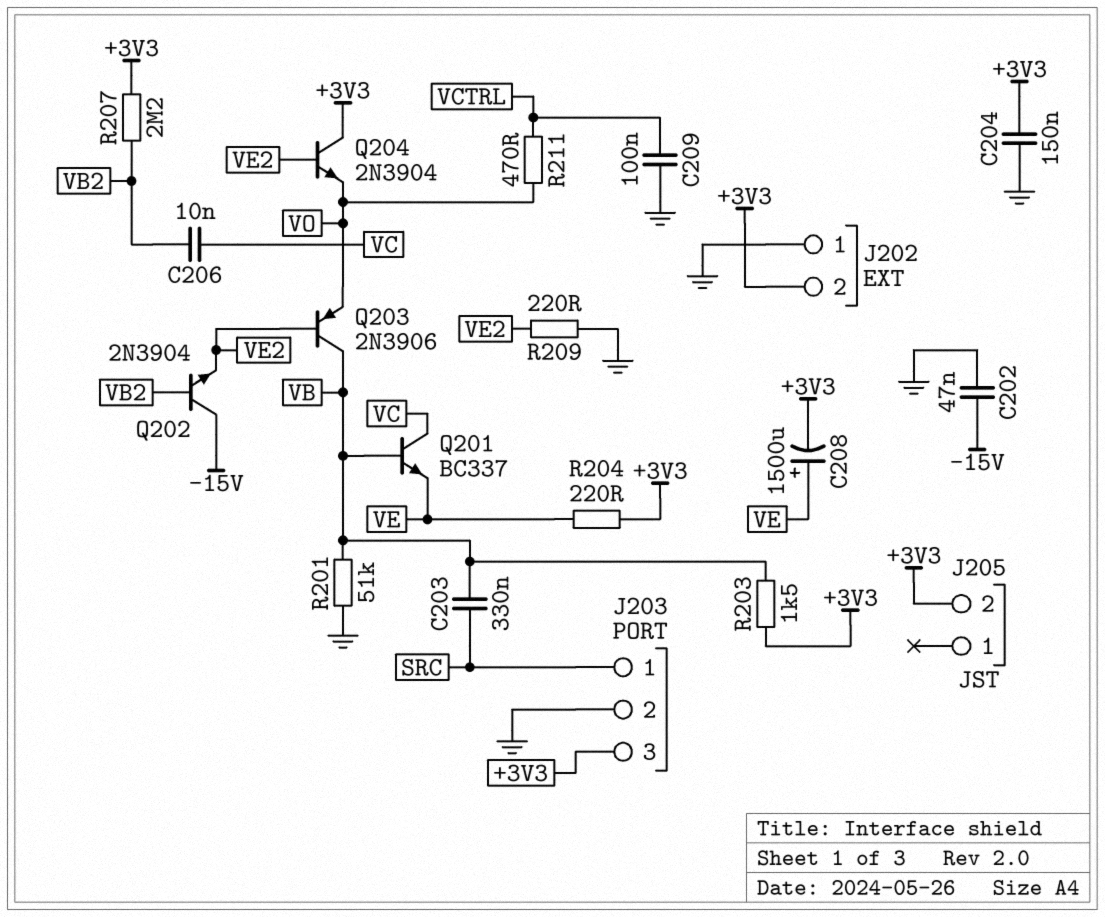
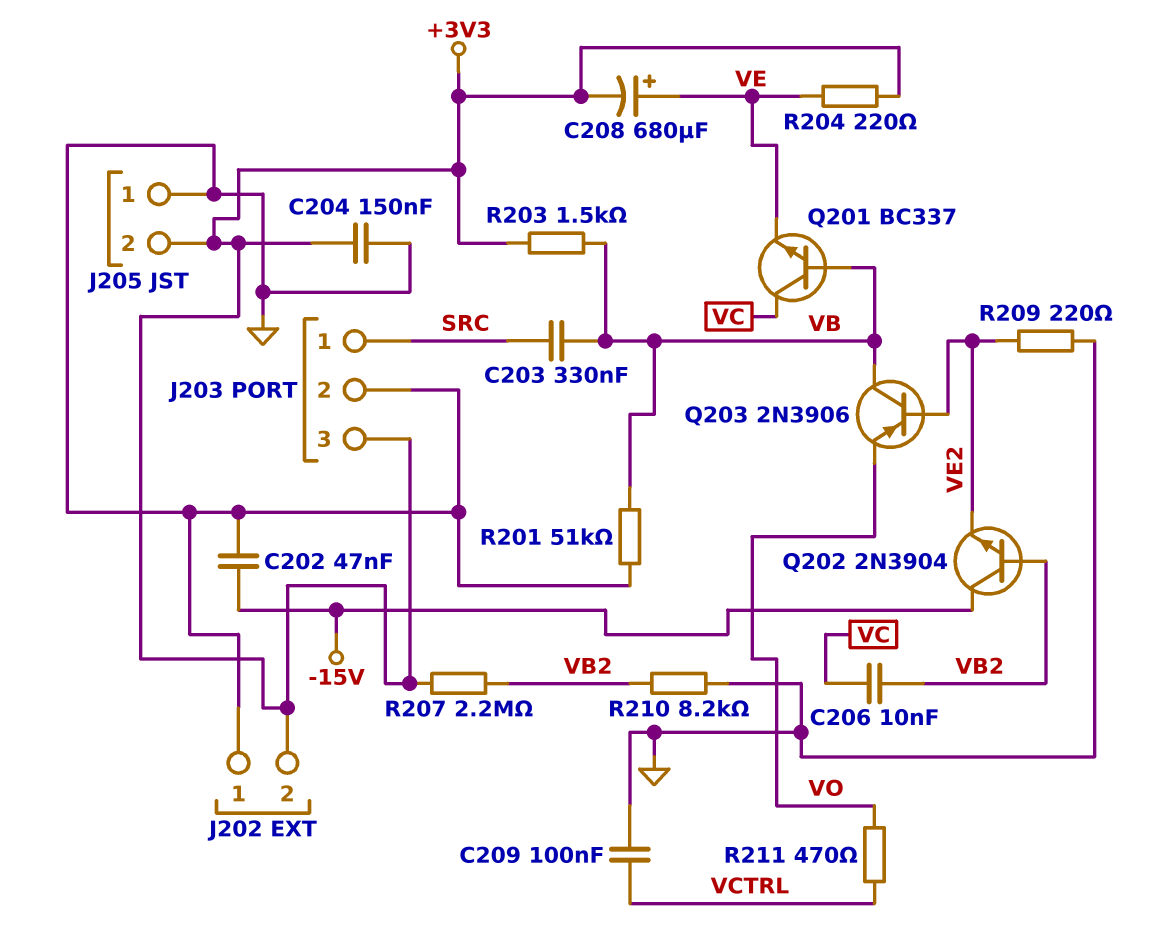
C208: 1500uF (plus VE, minus +3V3) -> 680uF (plus VE, minus +3V3)
J205 pin 1: none -> GND
Q204: NPN 2N3904 (B VE2, C +3V3, E VO) -> none
R210: none -> 8.2k (GND, VB2)

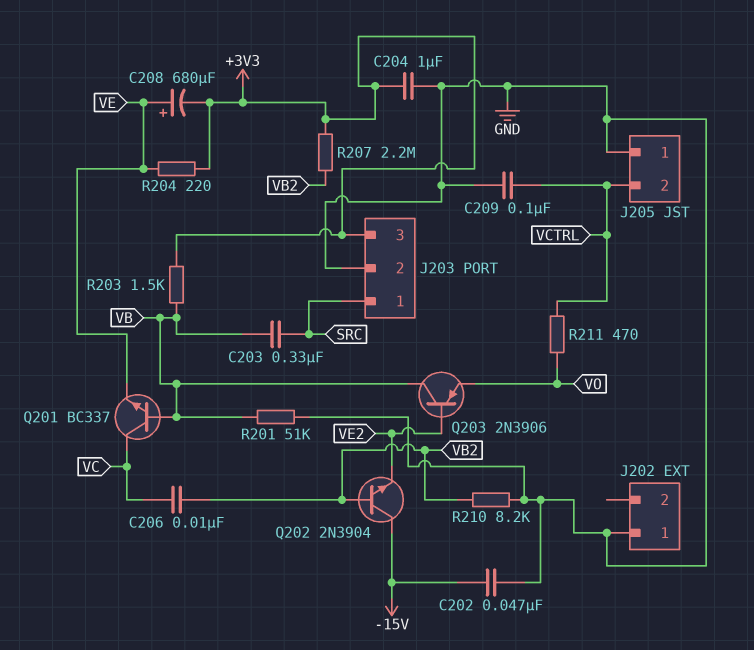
C204: 150nF (+3V3, GND) -> 1uF (+3V3, GND)
J202 pin 2: +3V3 -> none
J205 pin 2: +3V3 -> VCTRL
R209: 220 (GND, VE2) -> none

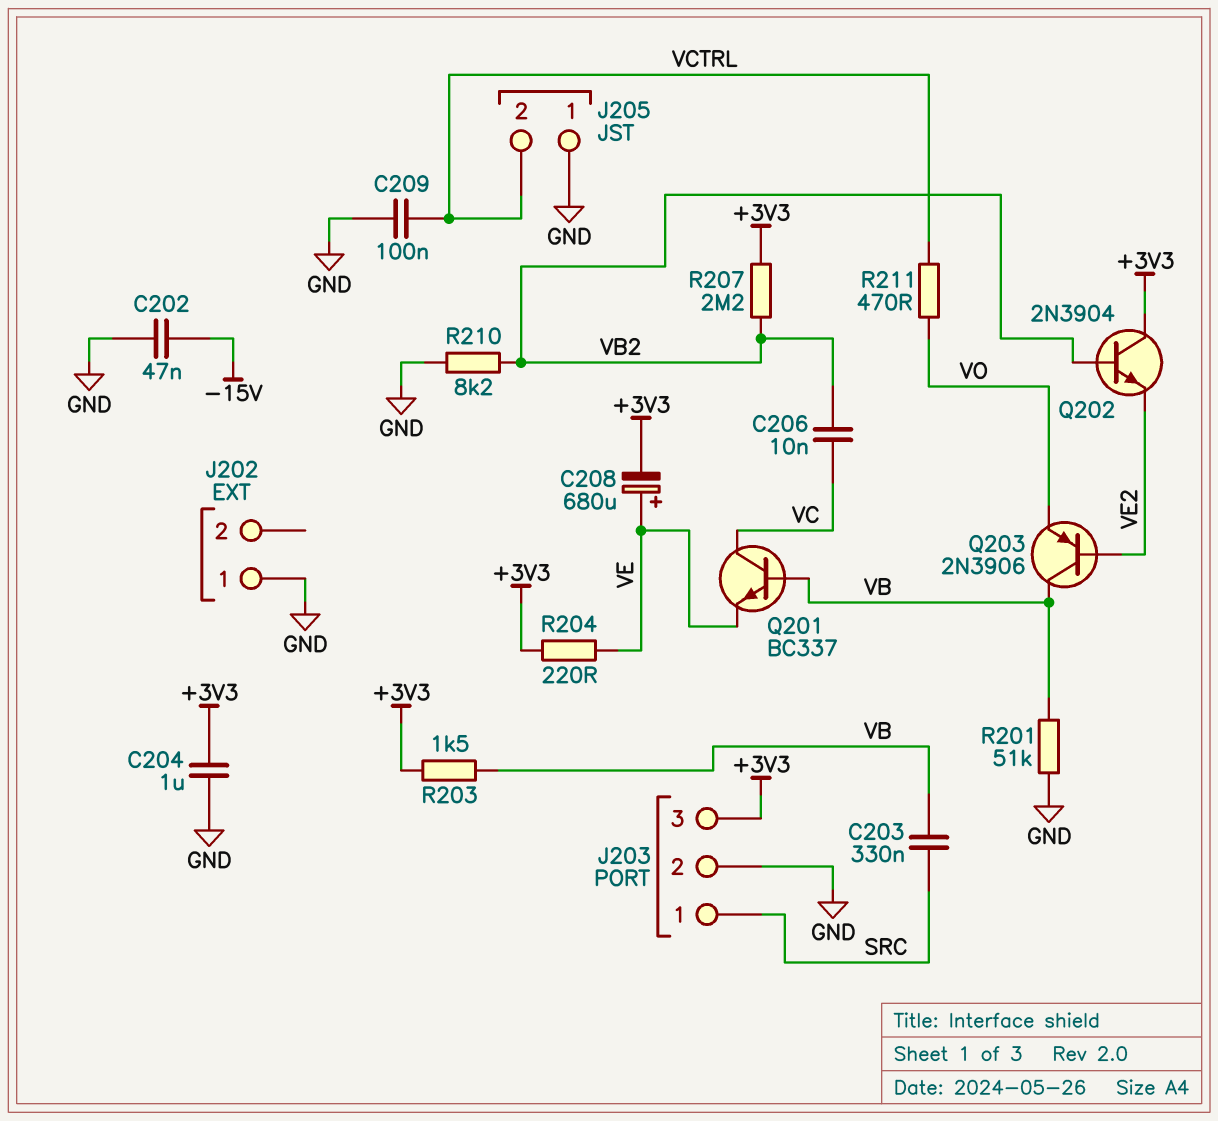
Q202: NPN 2N3904 (B VB2, C -15V, E VE2) -> NPN 2N3904 (B VB2, C +3V3, E VE2)

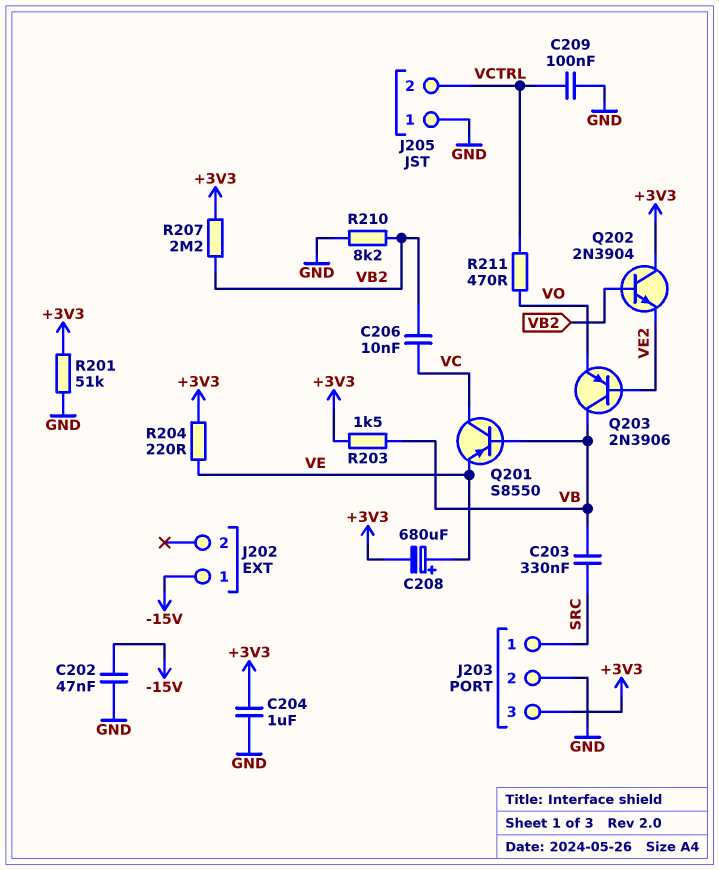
J202 pin 1: GND -> -15V
Q201: NPN BC337 (B VB, C VC, E VE) -> PNP S8550 (B VB, C VC, E VE)
R201: 51k (GND, VB) -> 51k (+3V3, GND)

